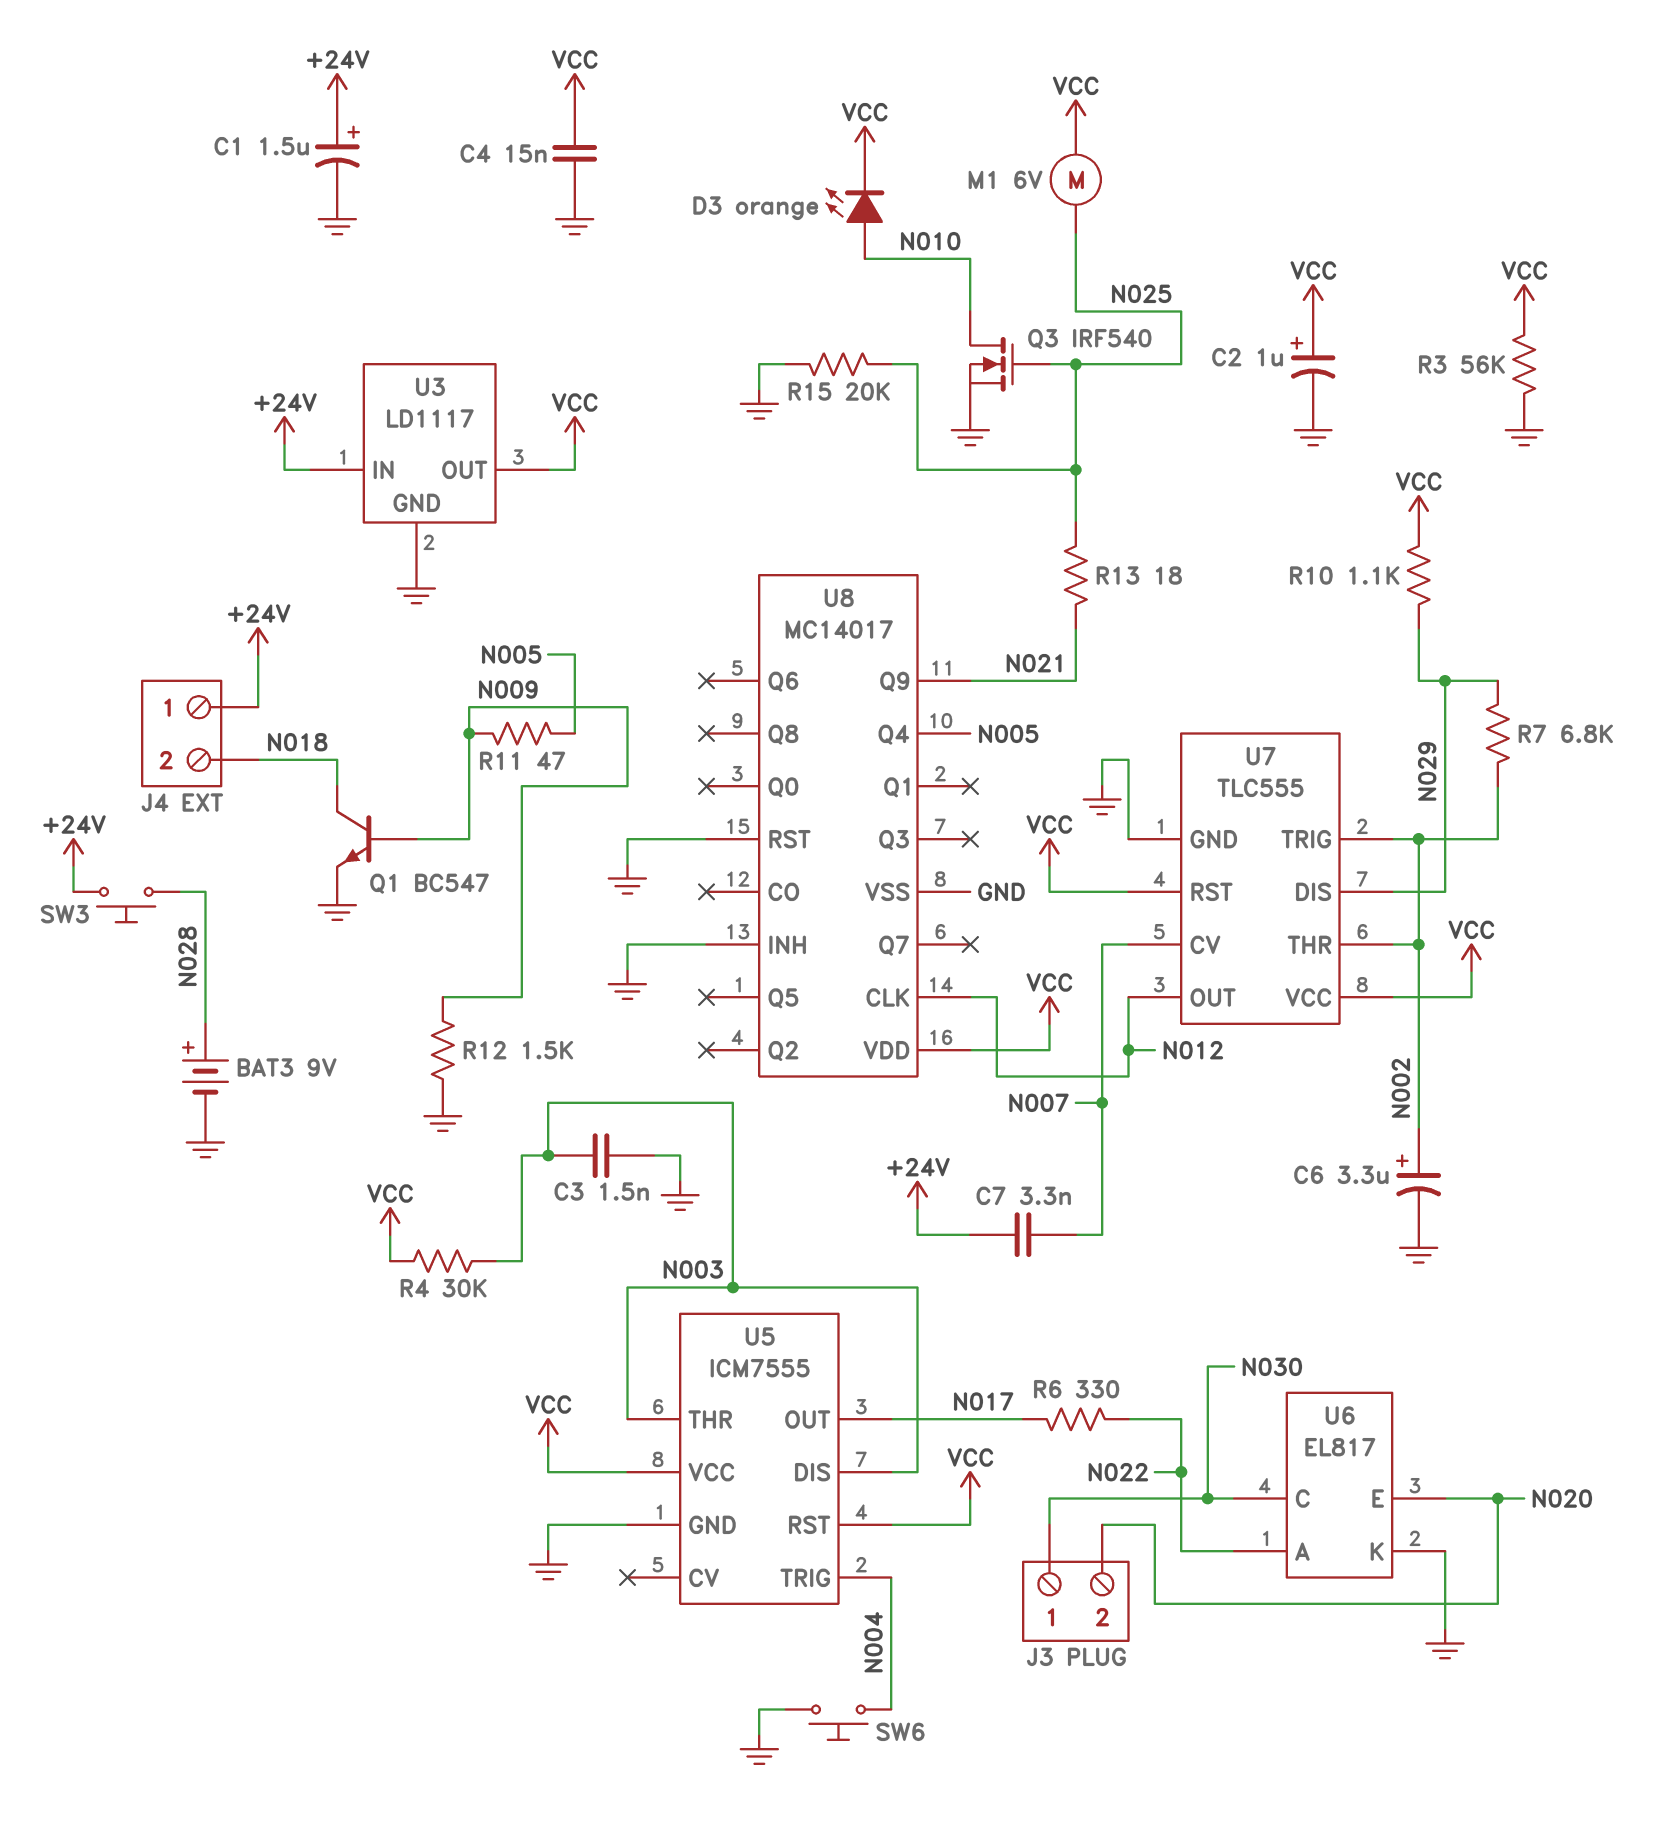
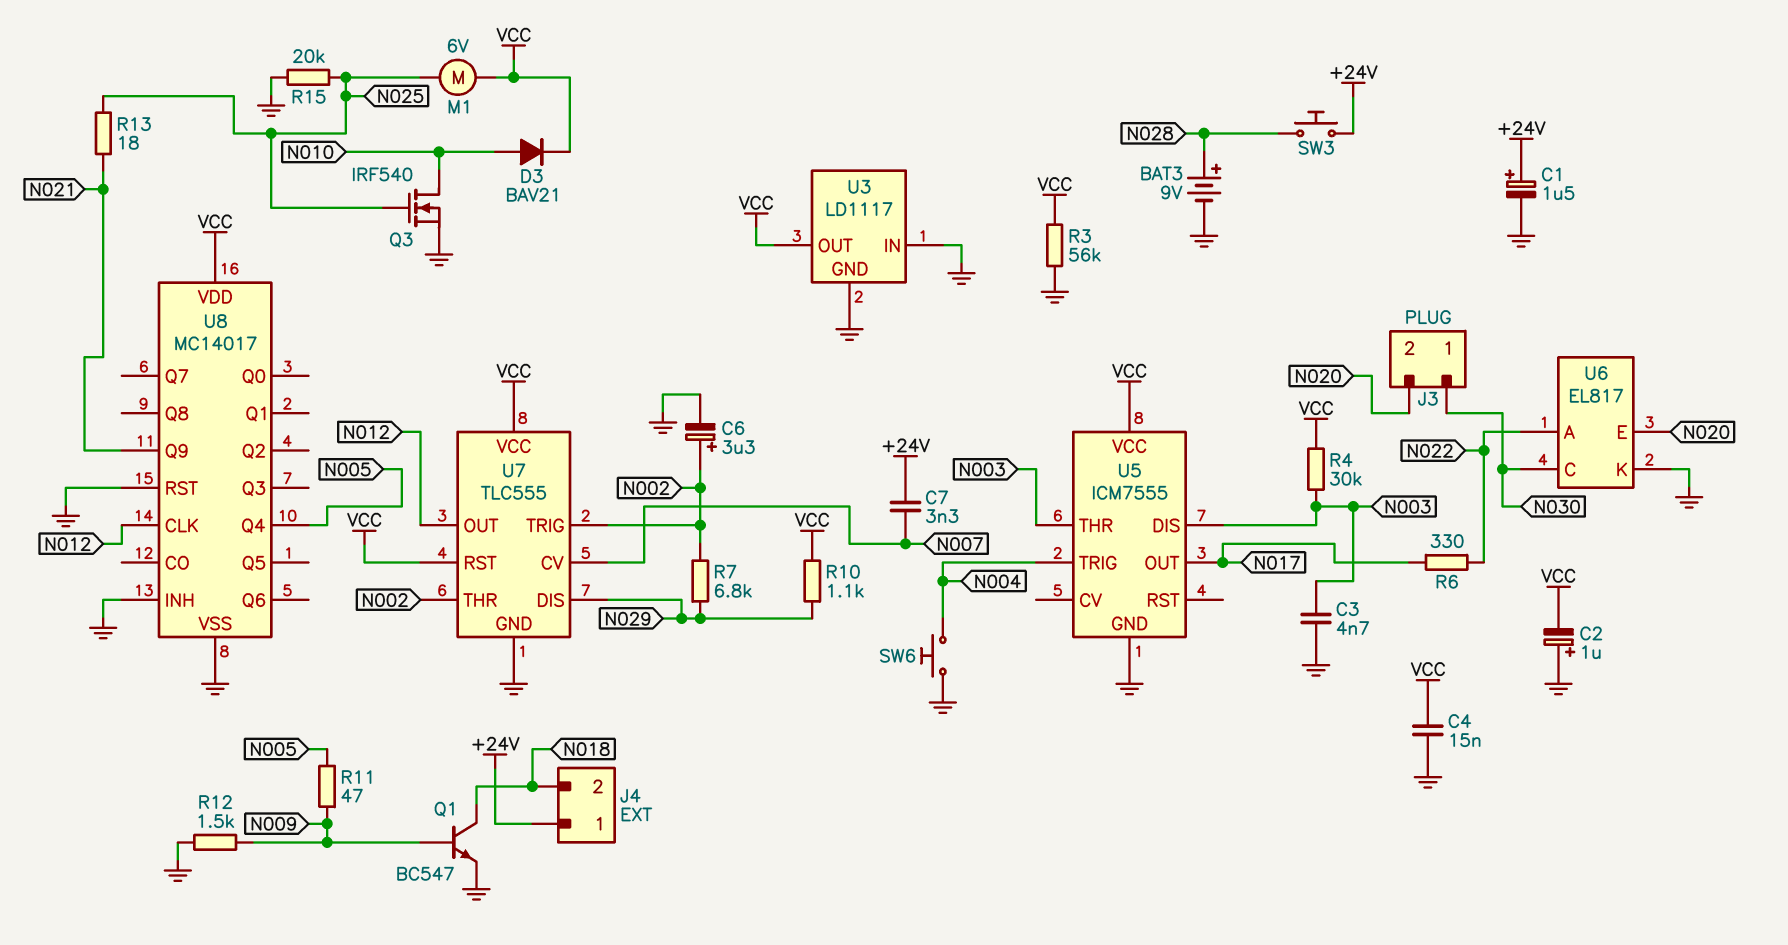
C2: 1uF (plus VCC, minus GND) -> 1uF (plus GND, minus VCC)
C3: 1.5nF (GND, N003) -> 4.7nF (GND, N003)
D3: LED orange (A N010, K VCC) -> diode BAV21 (A N010, K VCC)
U3 pin IN: +24V -> GND
U5 pin RST: VCC -> none

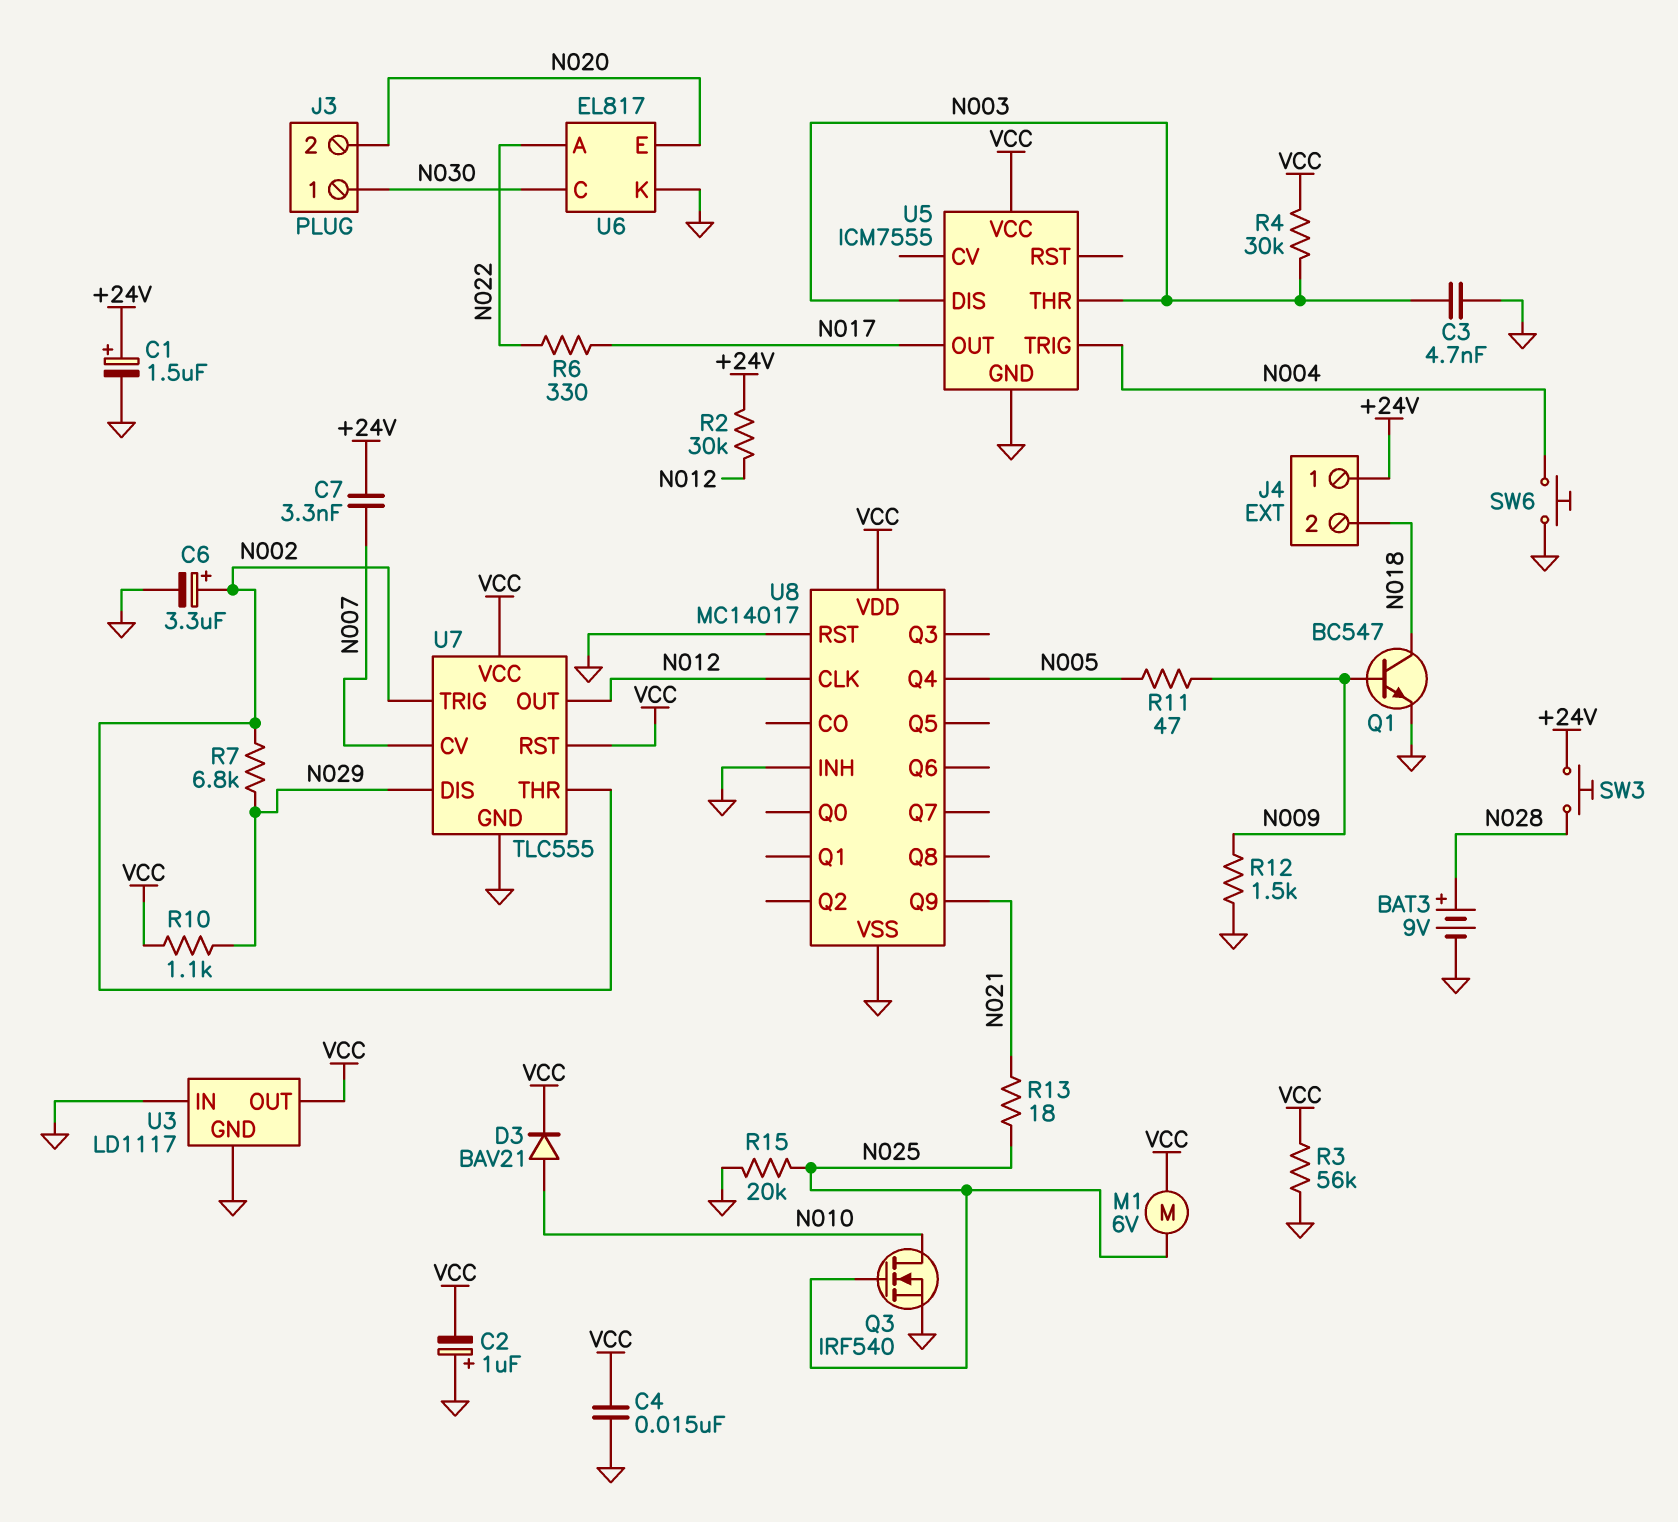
R2: none -> 30k (+24V, N012)

